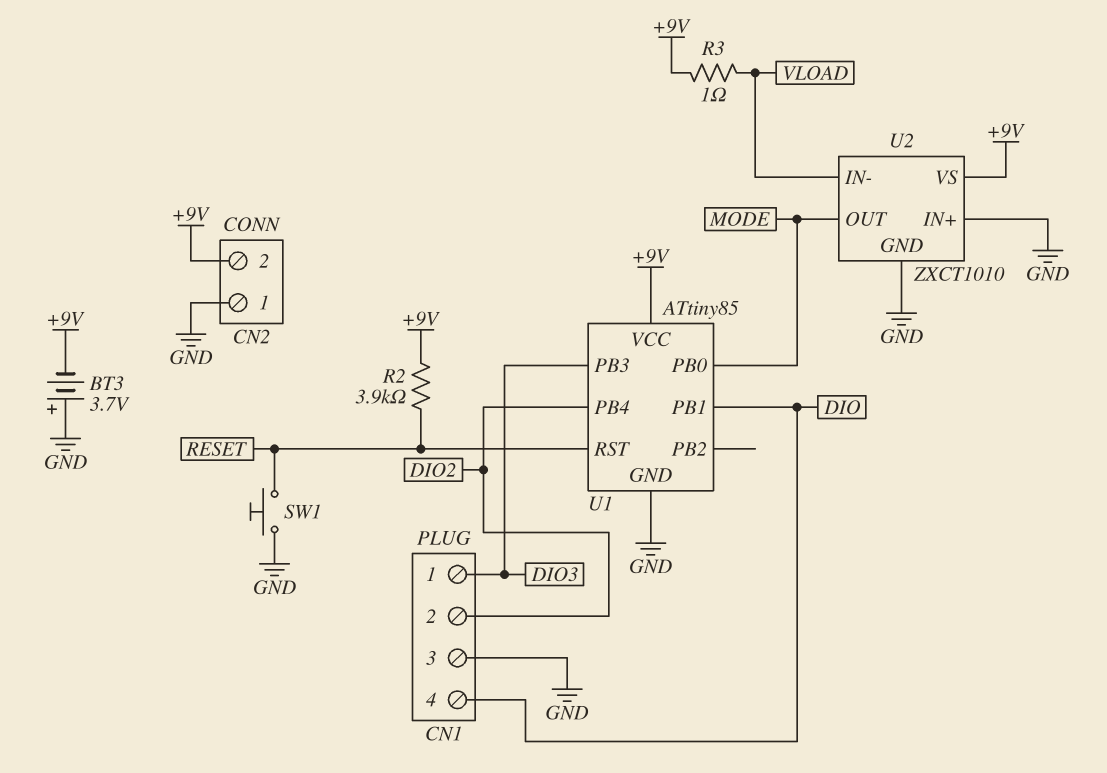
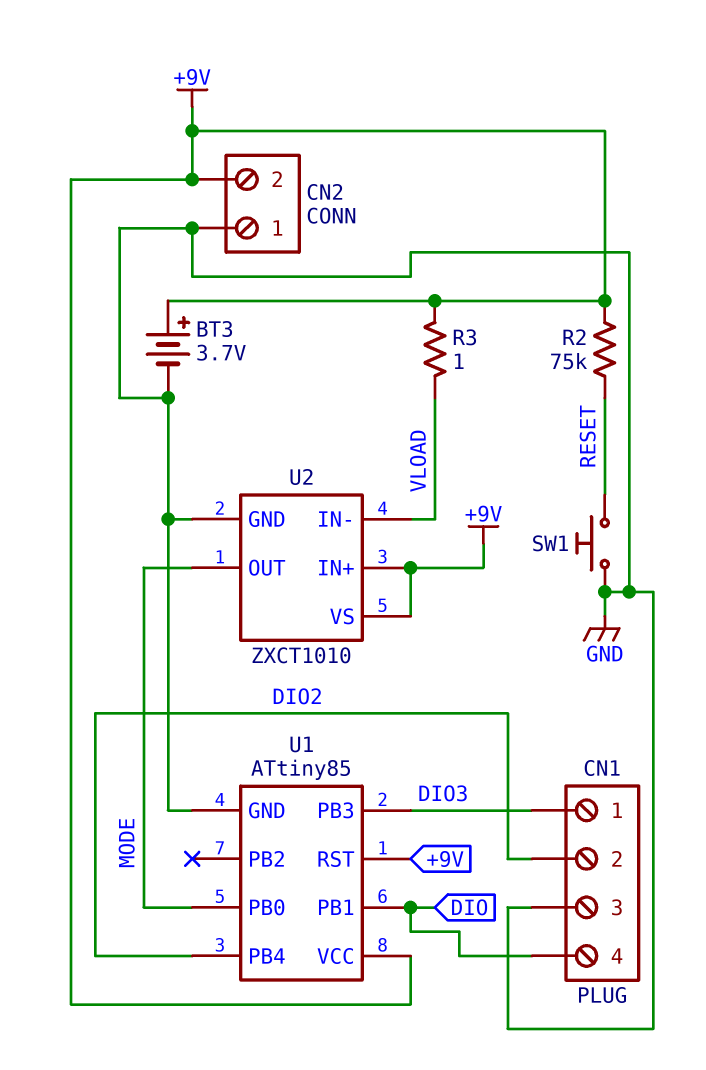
BT3: 3.7V (plus GND, minus +9V) -> 3.7V (plus +9V, minus GND)
R2: 3.9k (+9V, RESET) -> 75k (+9V, RESET)
U1 pin RST: RESET -> +9V
U2 pin IN+: GND -> +9V

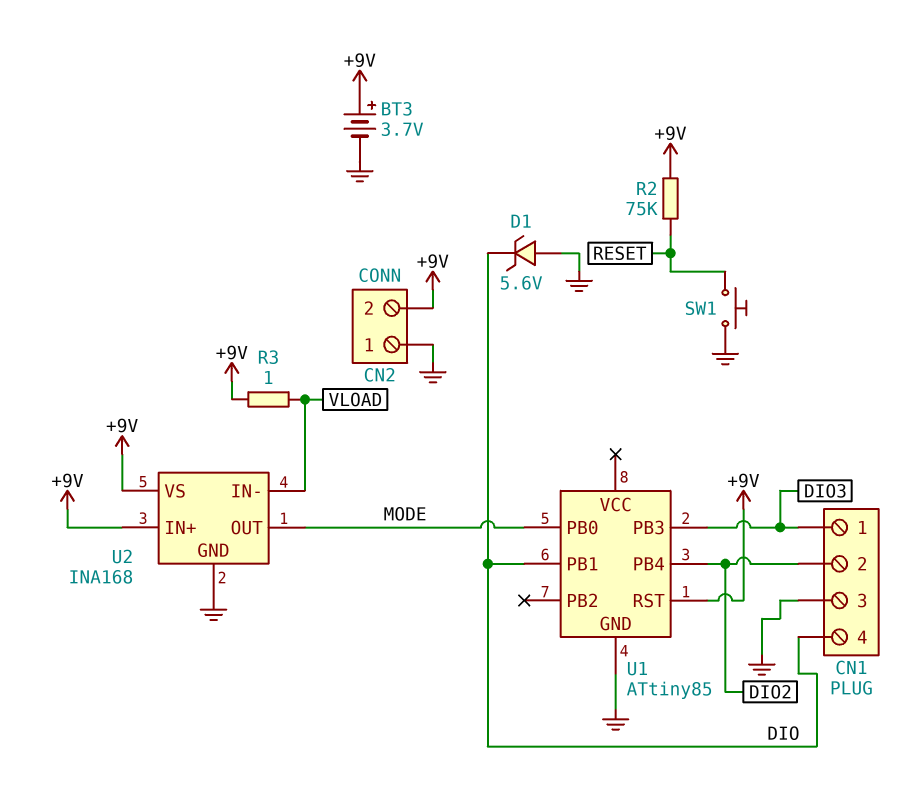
D1: none -> zener 5.6V (A GND, K DIO)
U1 pin VCC: +9V -> none
U2: ZXCT1010 -> INA168

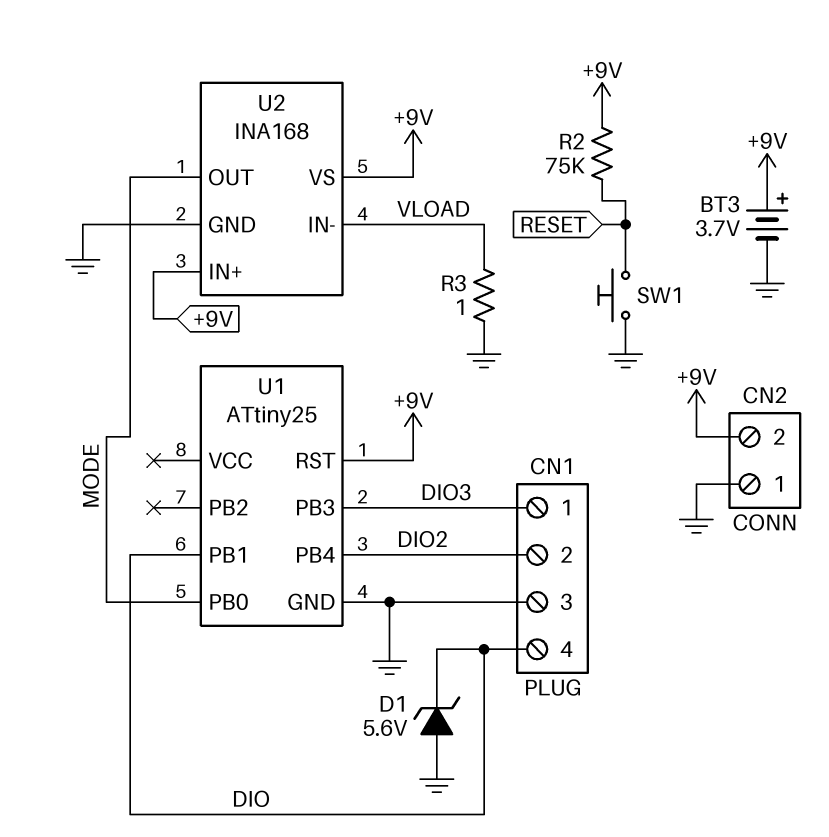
R3: 1 (+9V, VLOAD) -> 1 (GND, VLOAD)
U1: ATtiny85 -> ATtiny25

